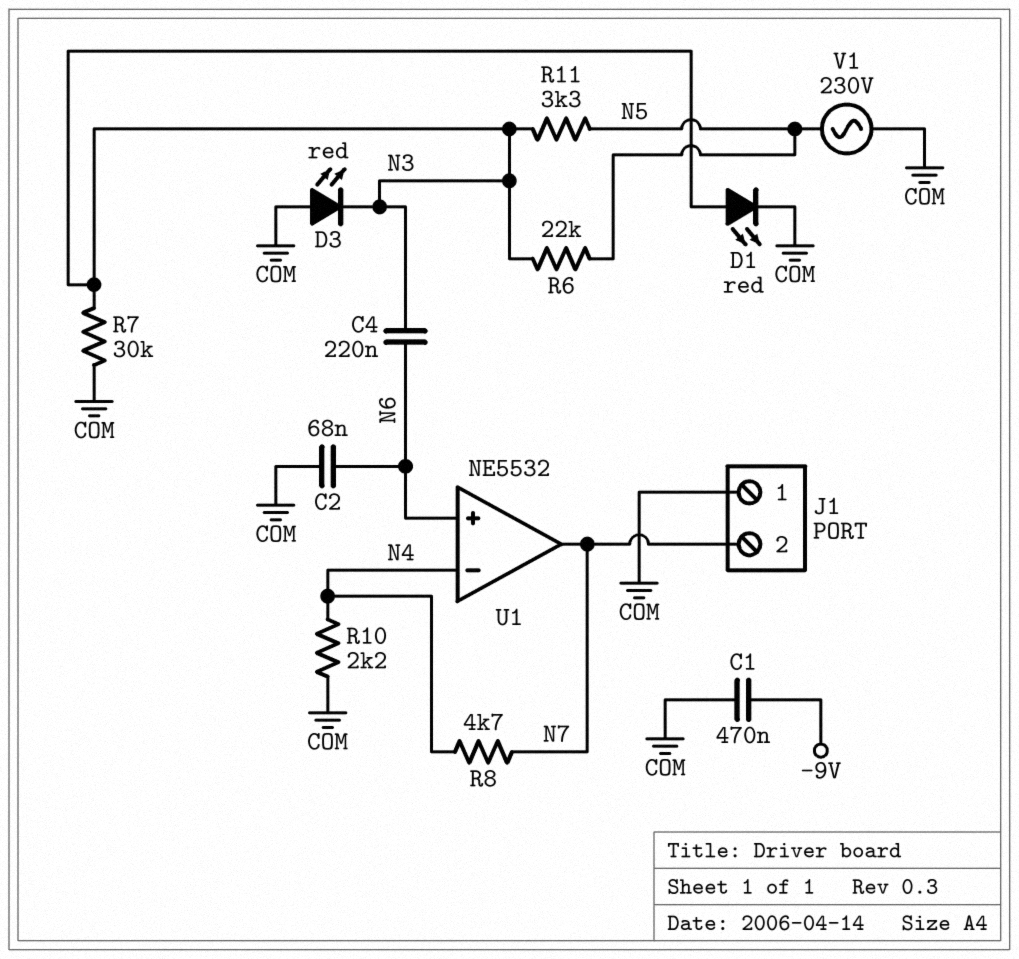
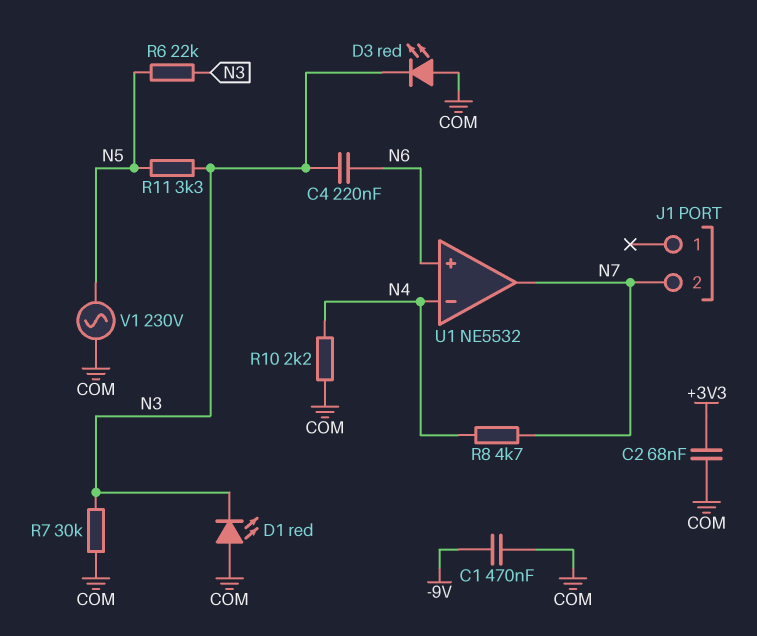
C2: 68nF (COM, N6) -> 68nF (+3V3, COM)
D1: LED red (A N3, K COM) -> LED red (A COM, K N3)
J1 pin 1: COM -> none

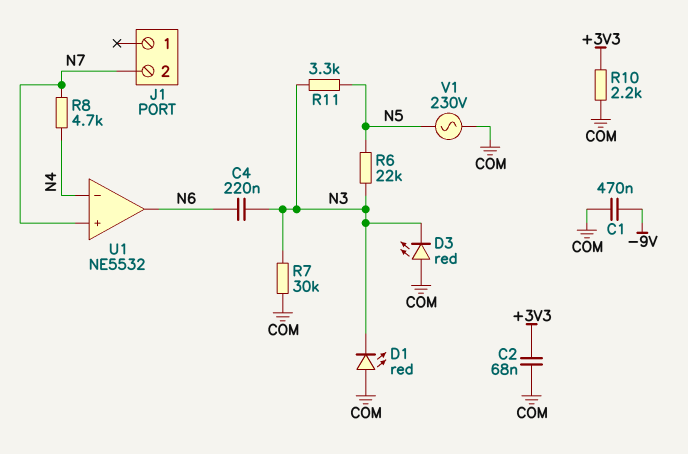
R10: 2.2k (COM, N4) -> 2.2k (+3V3, COM)
U1 pin in+: N6 -> N7
U1 pin out: N7 -> N6

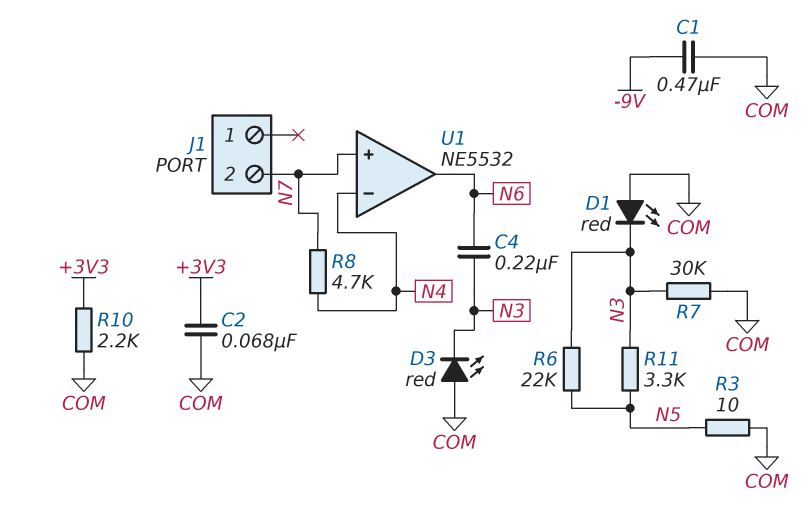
R3: none -> 10 (COM, N5)
V1: AC 230V (COM, N5) -> none

